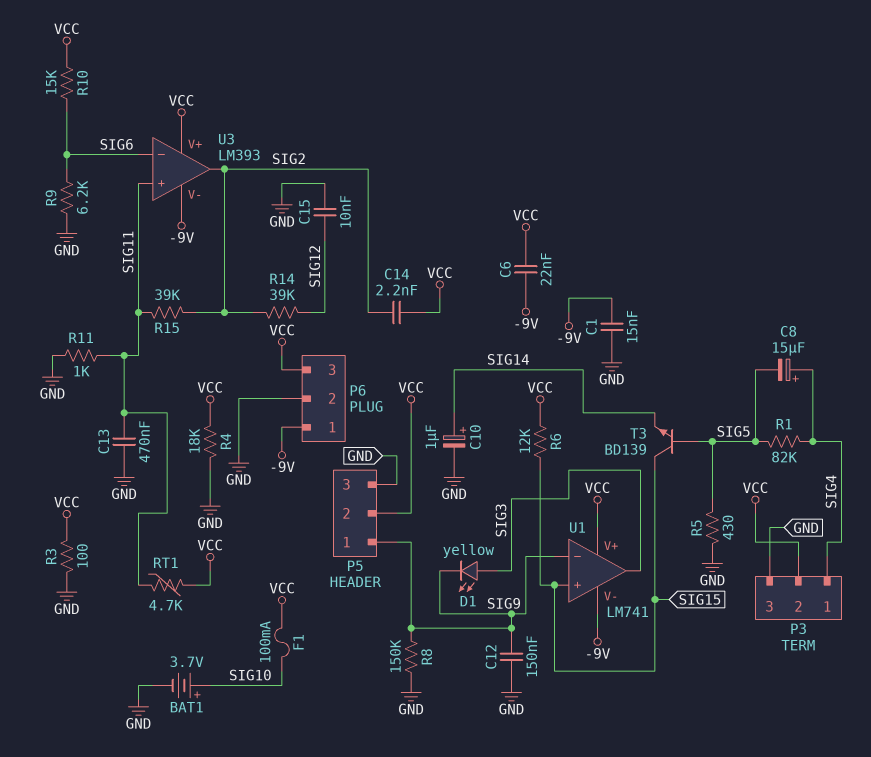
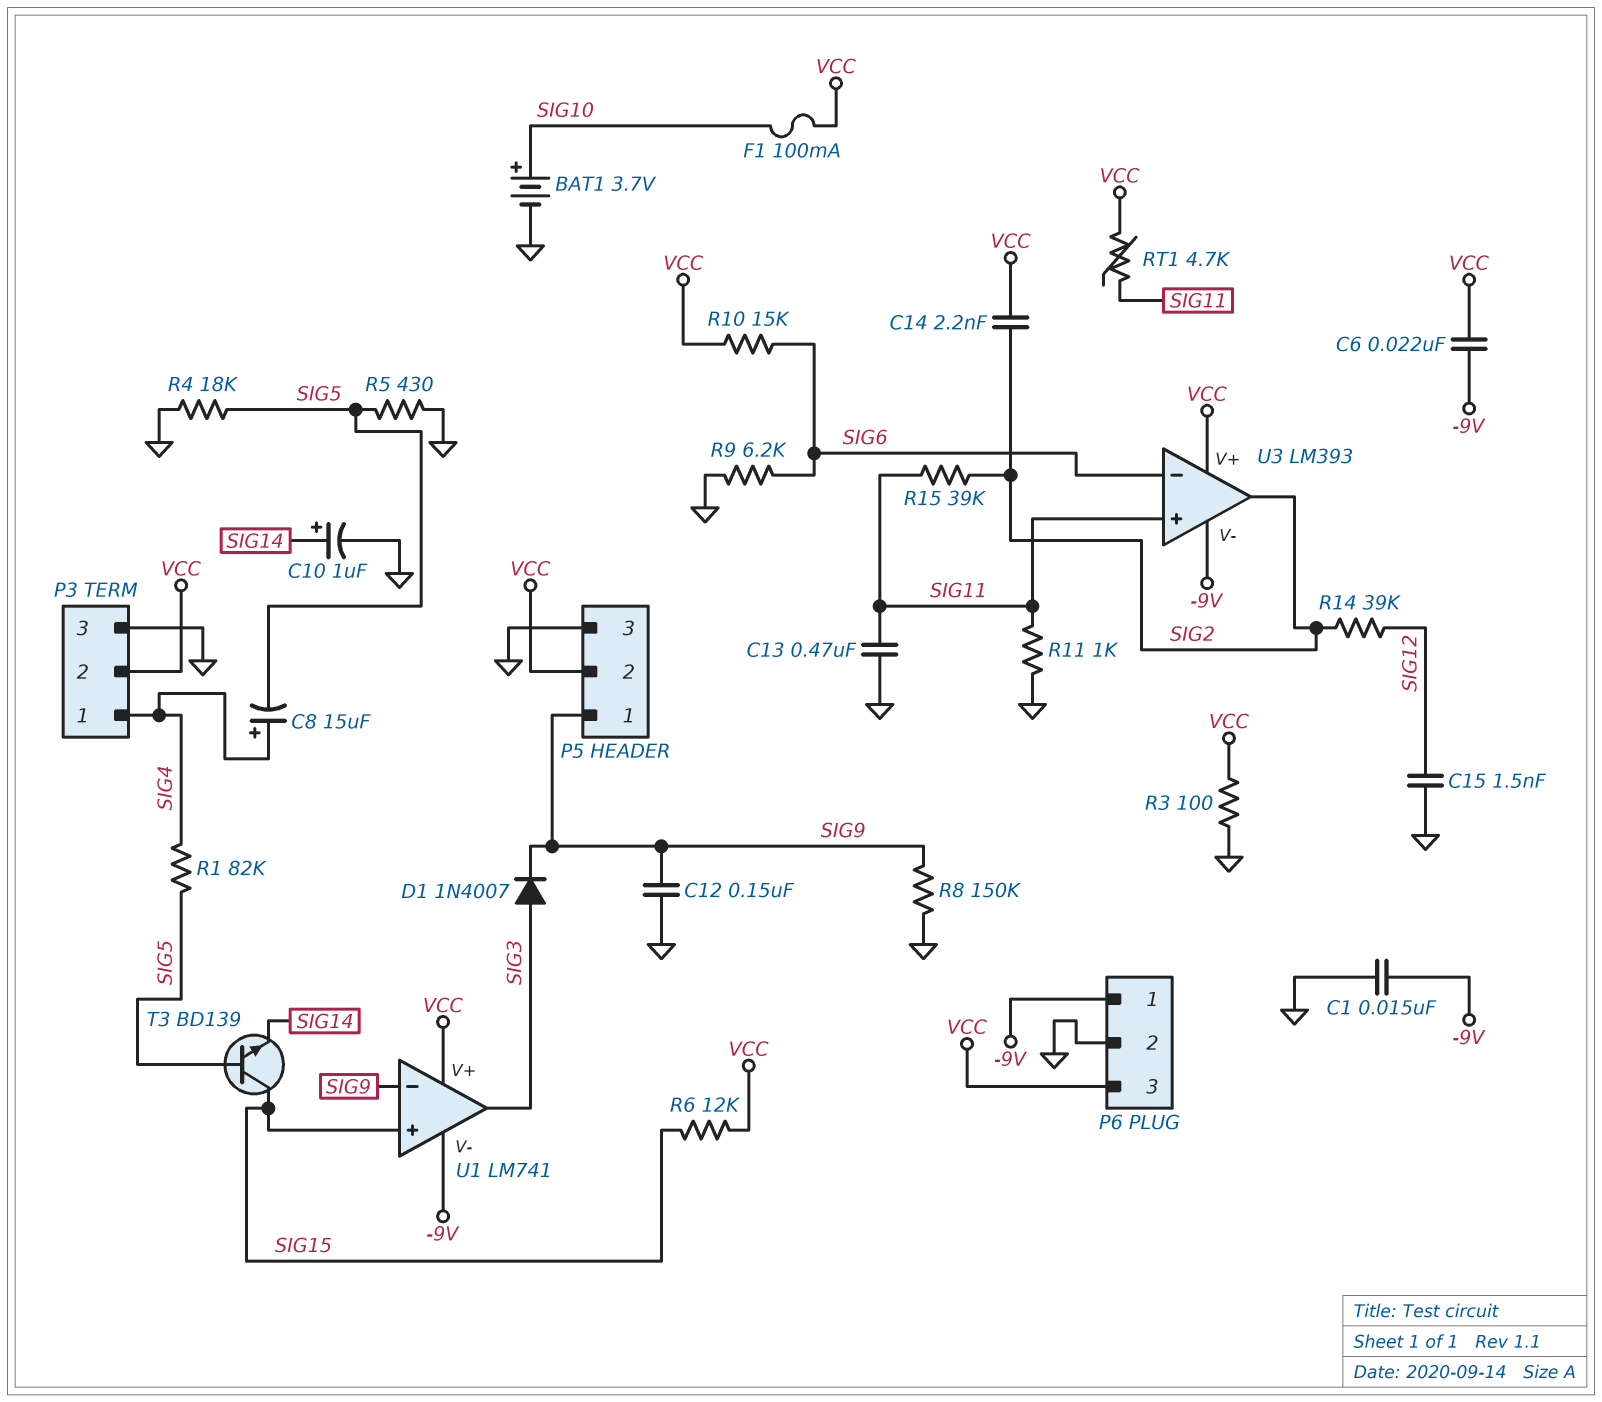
C15: 10nF (GND, SIG12) -> 1.5nF (GND, SIG12)
D1: LED yellow (A SIG3, K SIG9) -> diode 1N4007 (A SIG3, K SIG9)
R4: 18k (GND, VCC) -> 18k (GND, SIG5)

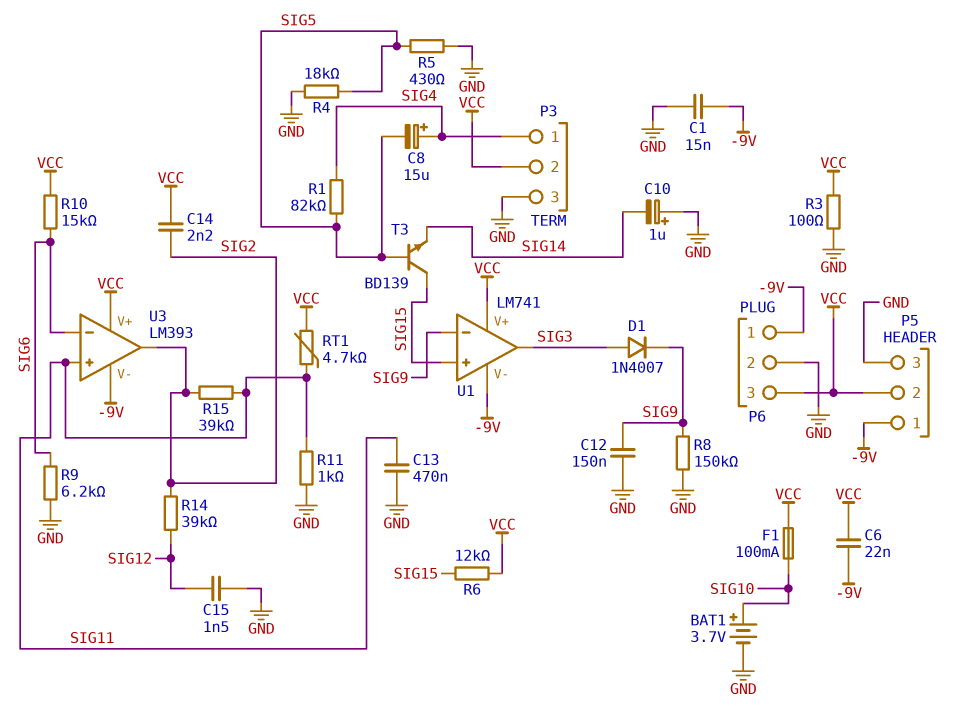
C10: 1uF (plus SIG14, minus GND) -> 1uF (plus GND, minus SIG14)
P5 pin 1: SIG9 -> -9V

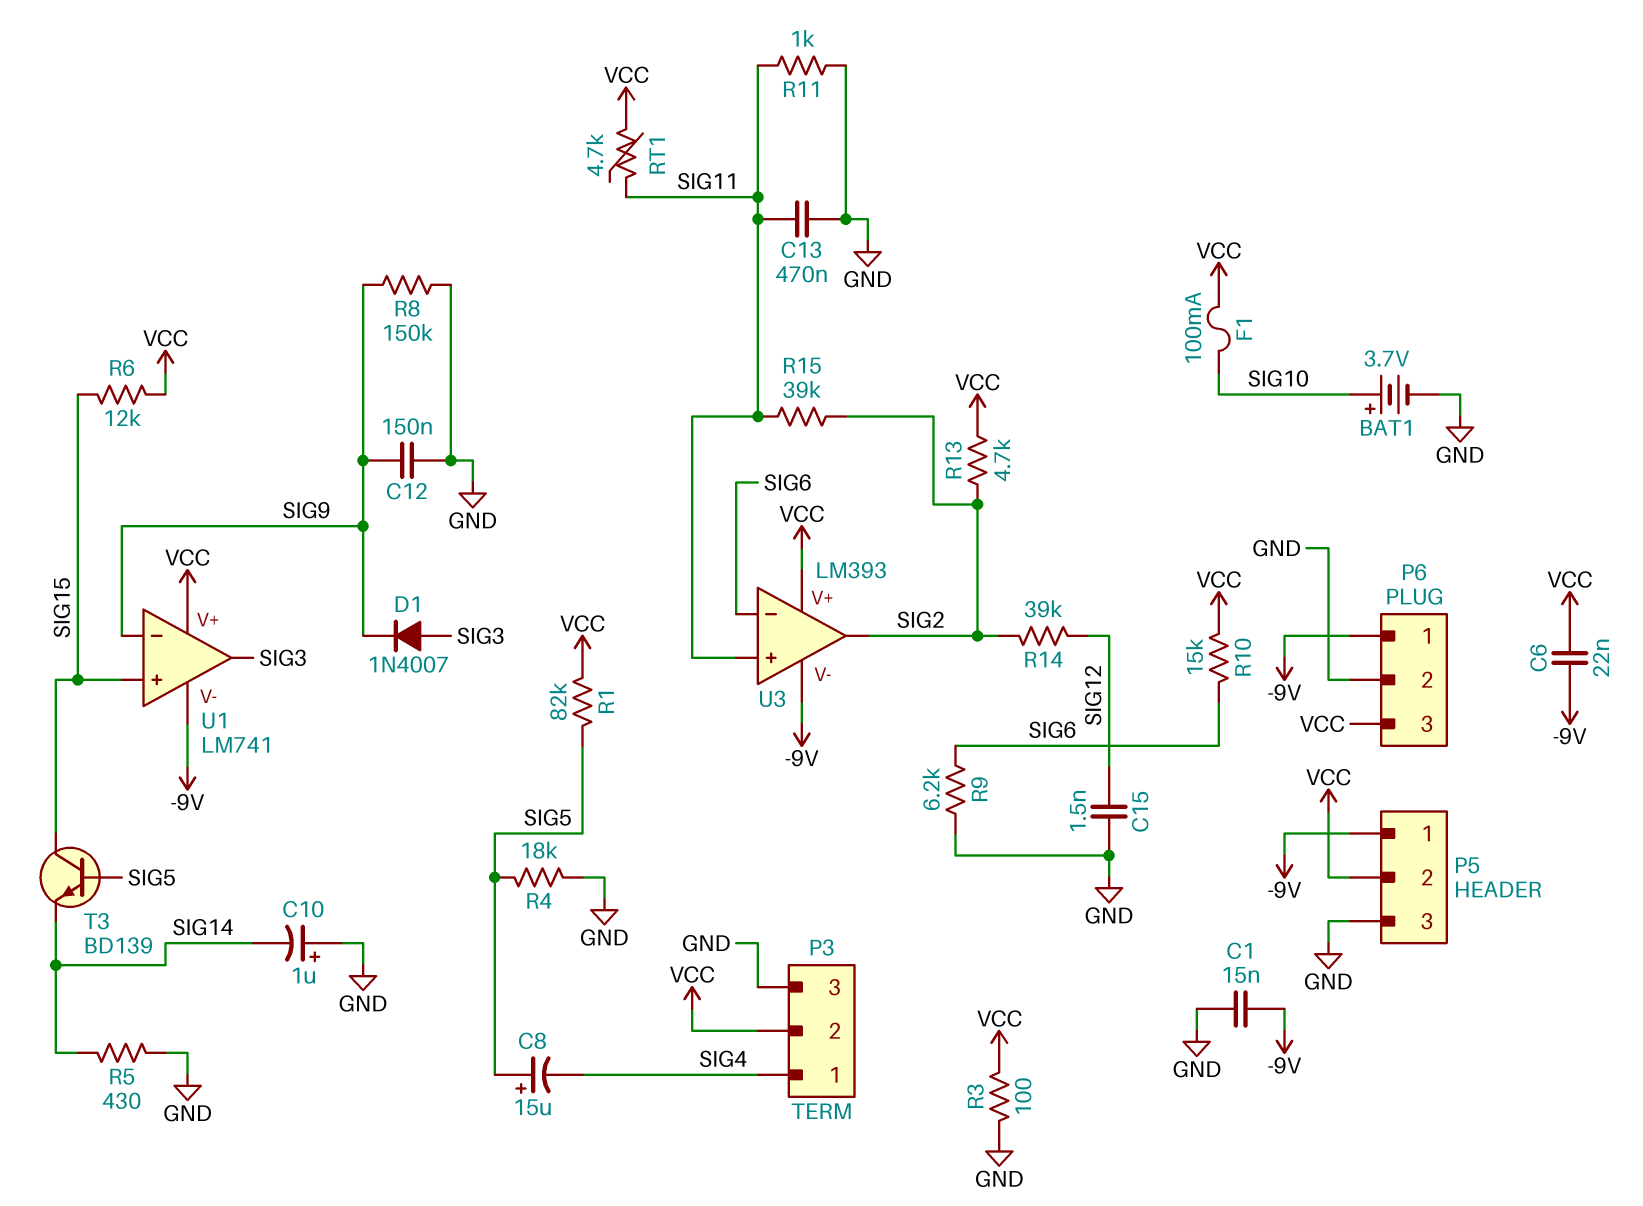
C8: 15uF (plus SIG4, minus SIG5) -> 15uF (plus SIG5, minus SIG4)
C14: 2.2nF (SIG2, VCC) -> none
R1: 82k (SIG4, SIG5) -> 82k (SIG5, VCC)
R5: 430 (GND, SIG5) -> 430 (GND, SIG14)
R13: none -> 4.7k (SIG2, VCC)

